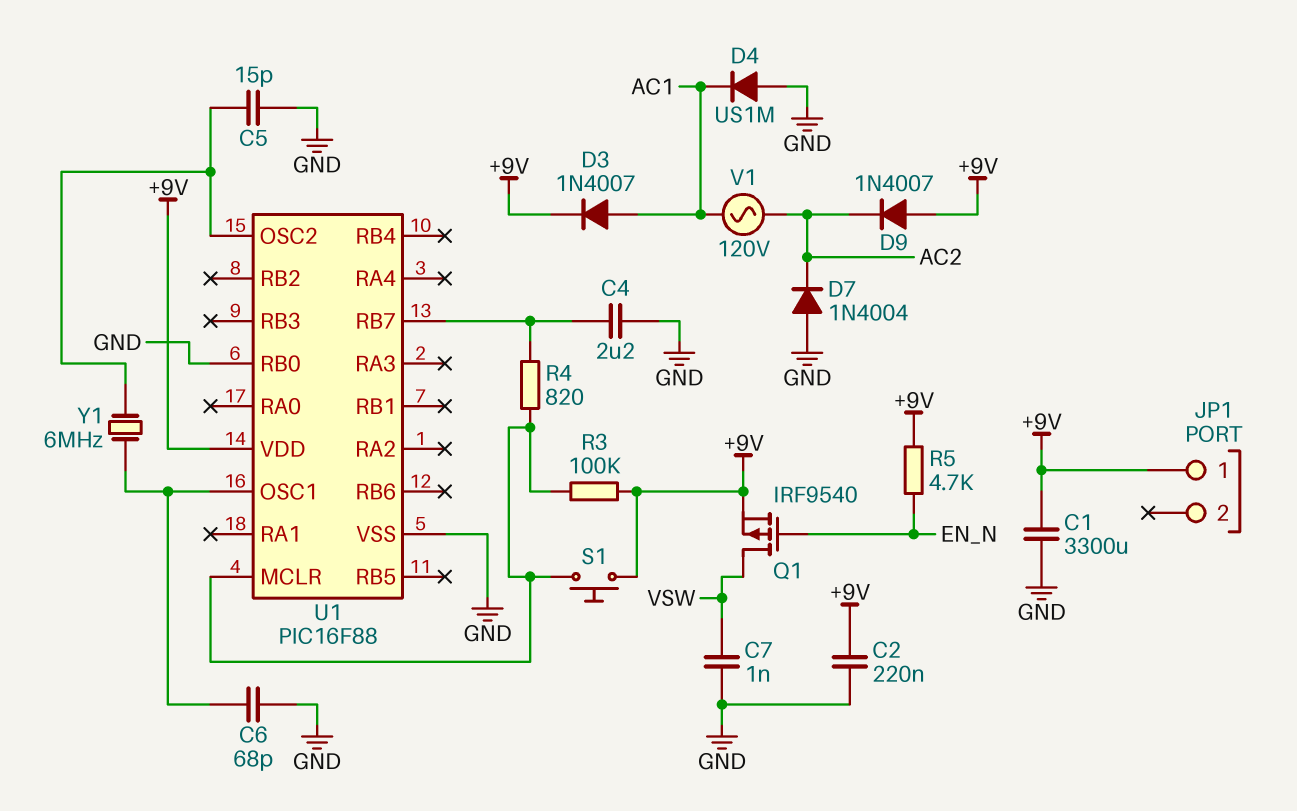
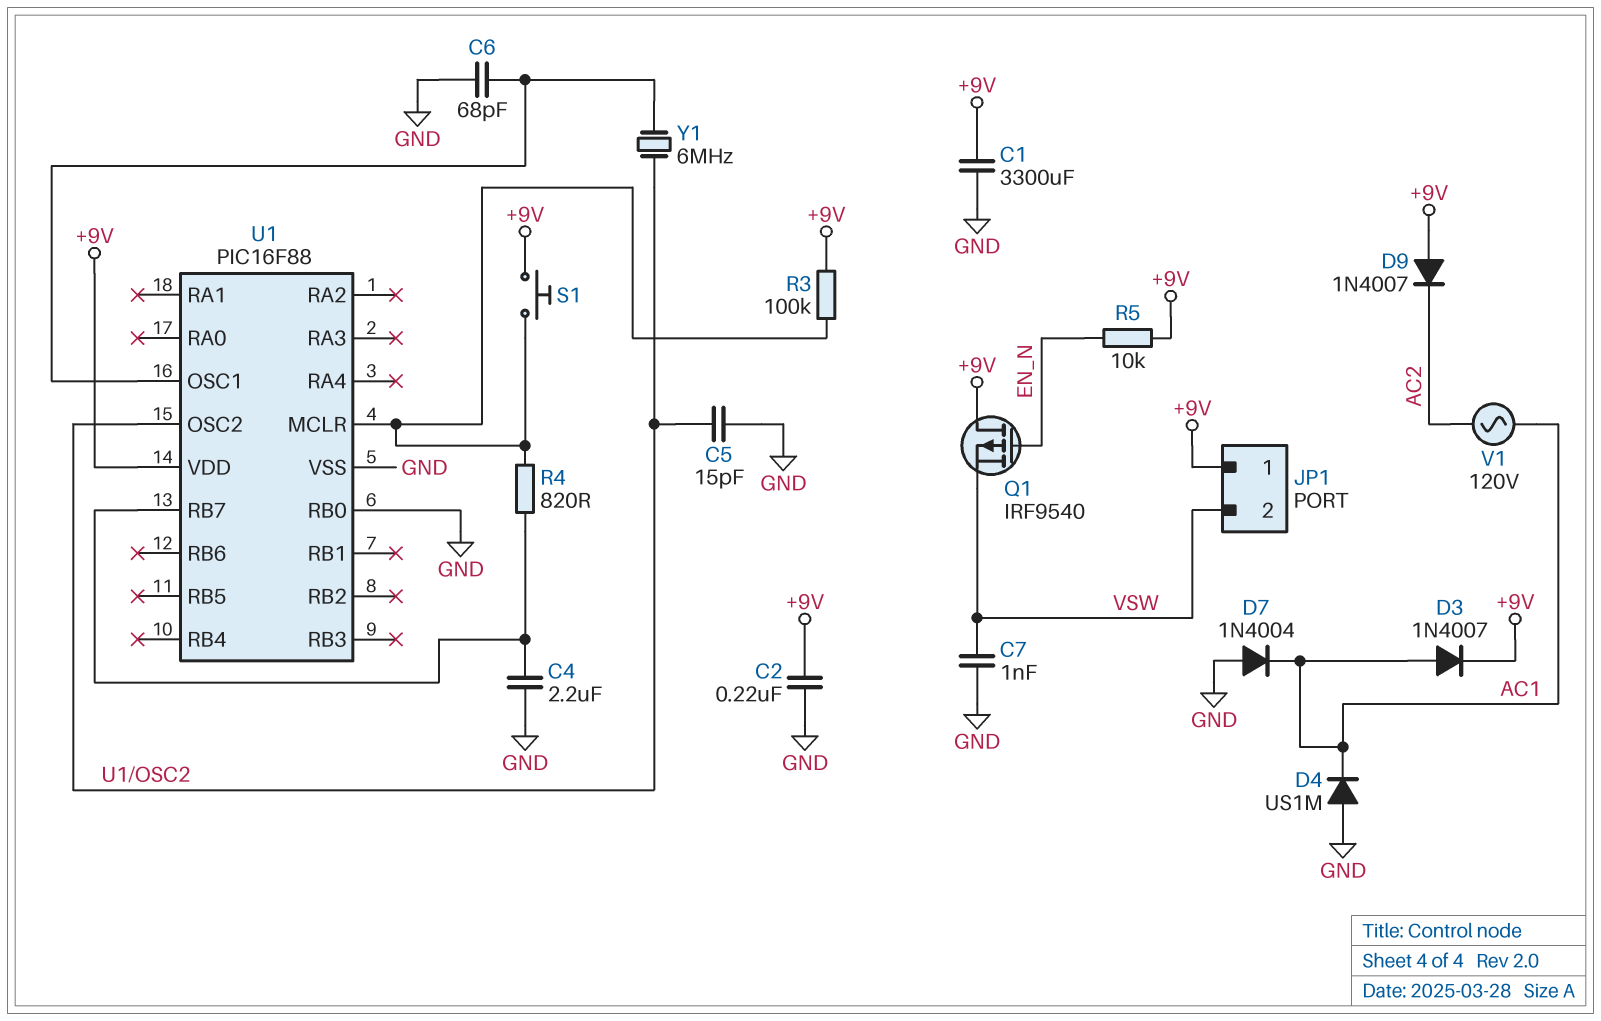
D7: diode 1N4004 (A GND, K AC2) -> diode 1N4004 (A GND, K AC1)
JP1 pin 2: none -> VSW
Q1: PMOS IRF9540 (G EN_N, D VSW, S +9V) -> PMOS IRF9540 (G EN_N, D +9V, S VSW)
R5: 4.7k (+9V, EN_N) -> 10k (+9V, EN_N)

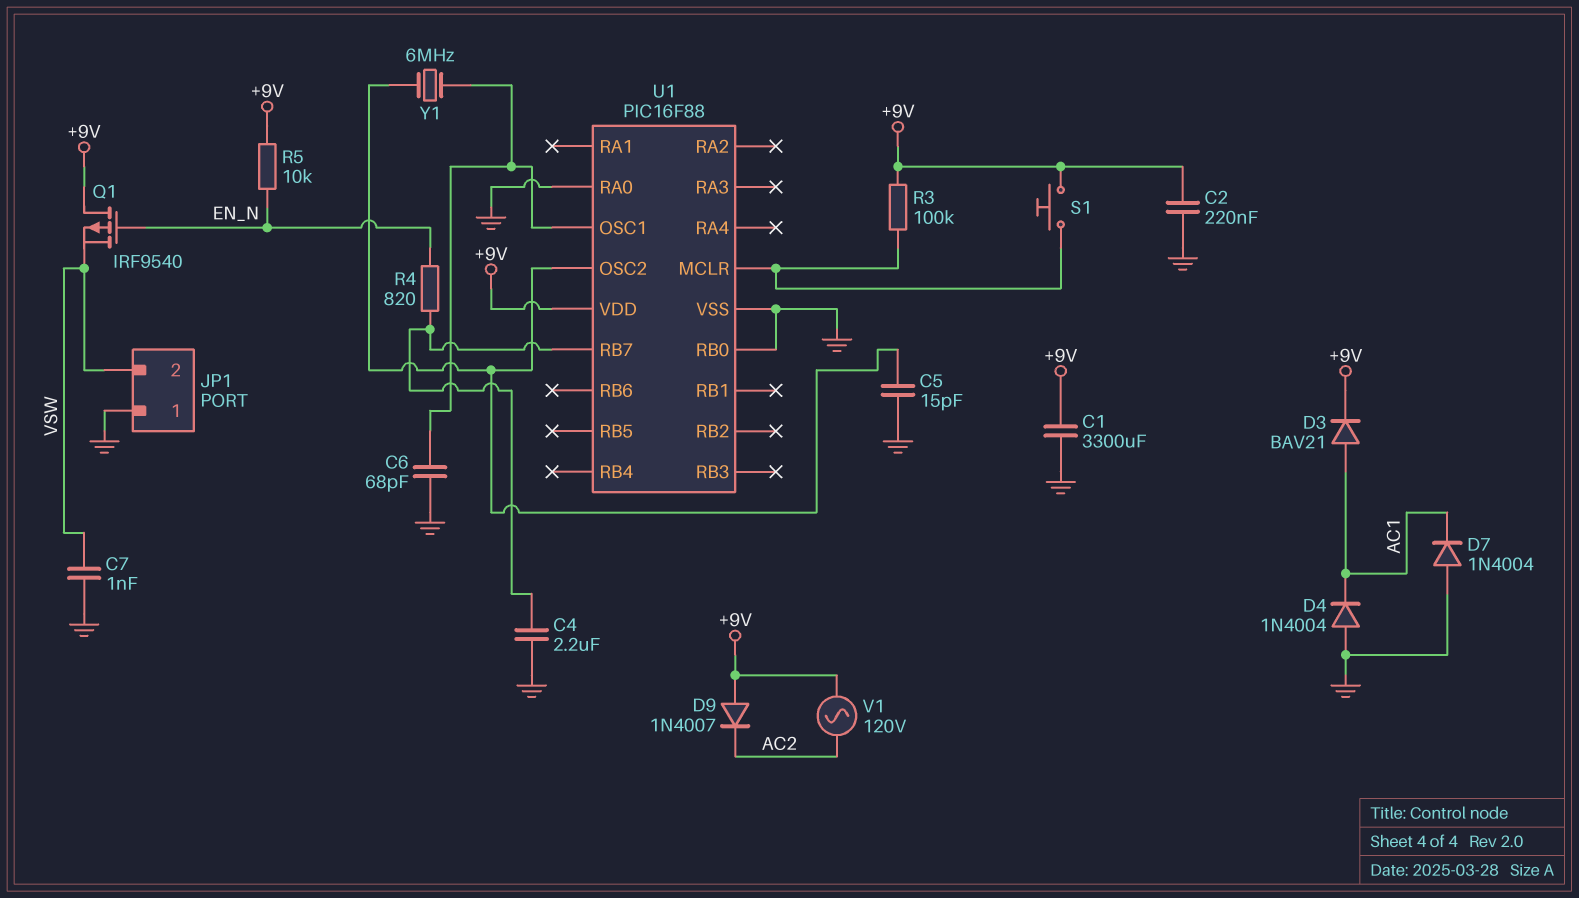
D3: diode 1N4007 (A AC1, K +9V) -> diode BAV21 (A AC1, K +9V)
D4: diode US1M (A GND, K AC1) -> diode 1N4004 (A GND, K AC1)
JP1 pin 1: +9V -> GND
R4: 820 (U1/MCLR, U1/RB7) -> 820 (EN_N, U1/RB7)
U1 pin RA0: none -> GND
V1: AC 120V (AC1, AC2) -> AC 120V (+9V, AC2)

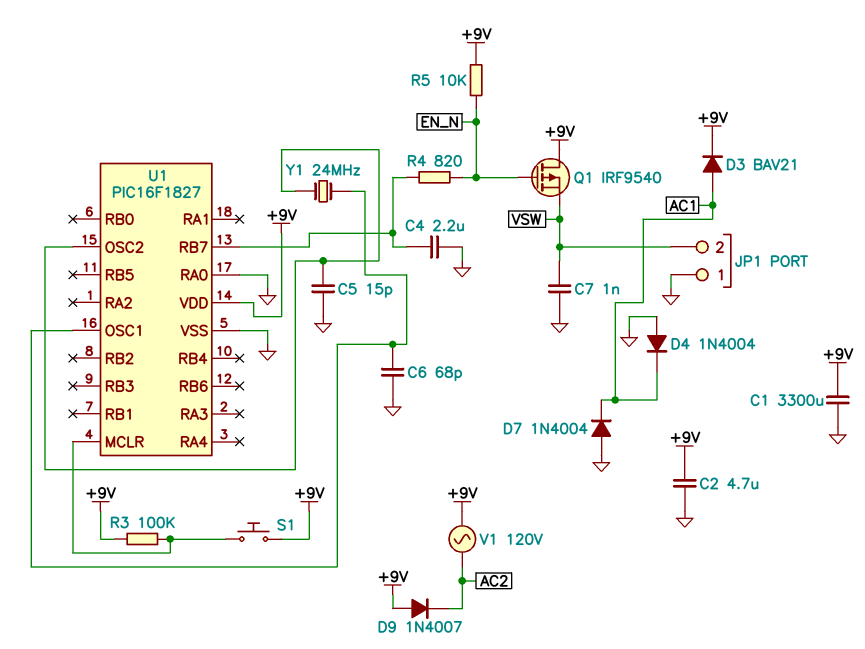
C2: 220nF (+9V, GND) -> 4.7uF (+9V, GND)
U1: PIC16F88 -> PIC16F1827
U1 pin RB0: GND -> none
Y1: 6MHz (U1/OSC1, U1/OSC2) -> 24MHz (U1/OSC1, U1/OSC2)

